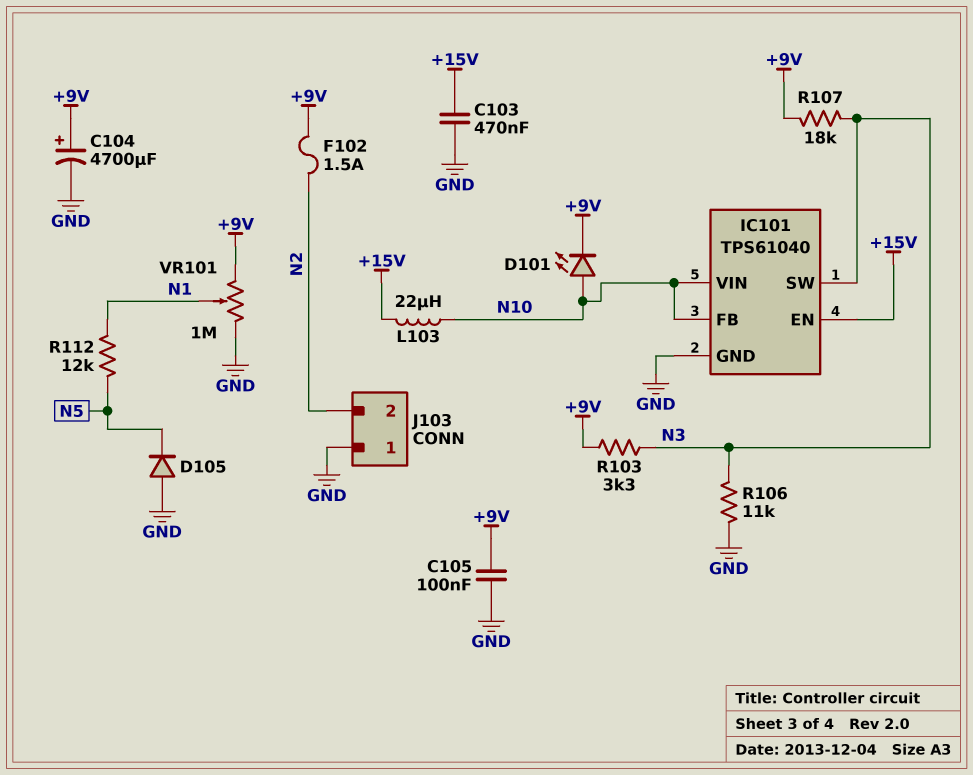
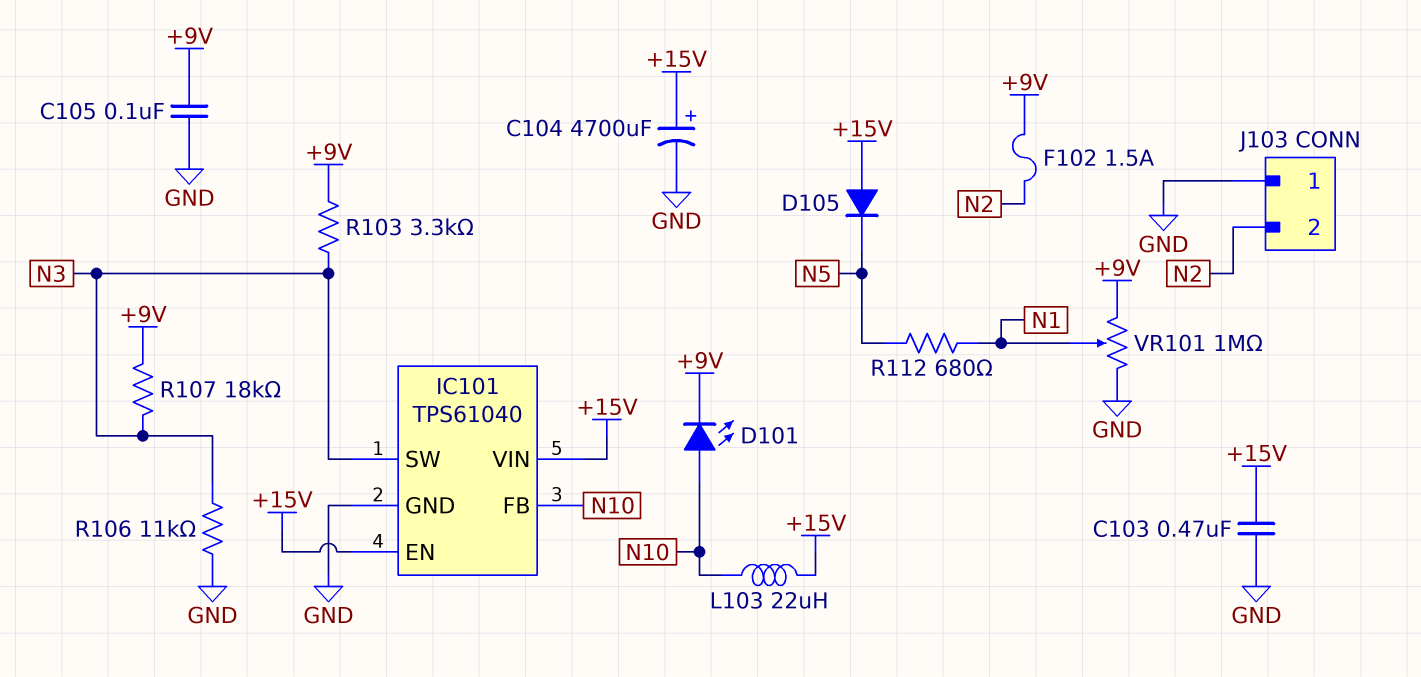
C104: 4700uF (plus +9V, minus GND) -> 4700uF (plus +15V, minus GND)
D105: diode (A GND, K N5) -> diode (A +15V, K N5)
IC101 pin VIN: N10 -> +15V
R112: 12k (N1, N5) -> 680 (N1, N5)

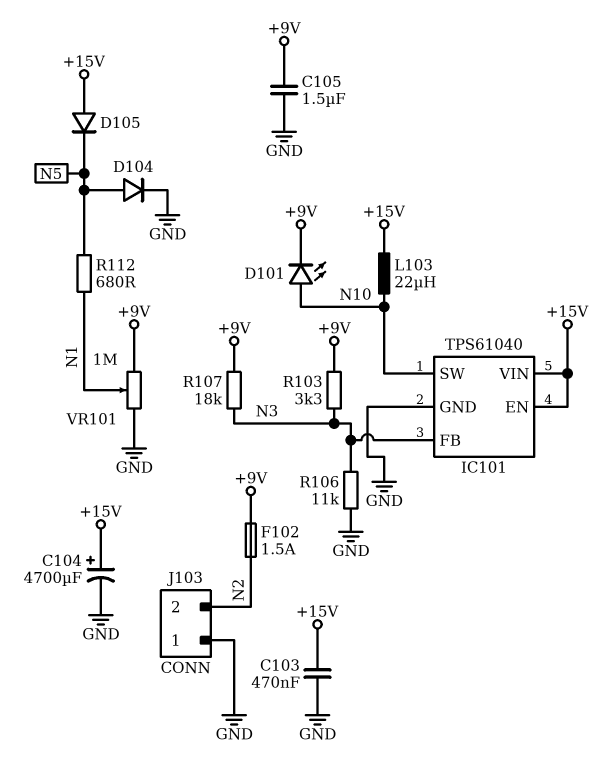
C105: 100nF (+9V, GND) -> 1.5uF (+9V, GND)
D104: none -> diode (A N5, K GND)
IC101 pin FB: N10 -> N3
IC101 pin SW: N3 -> N10

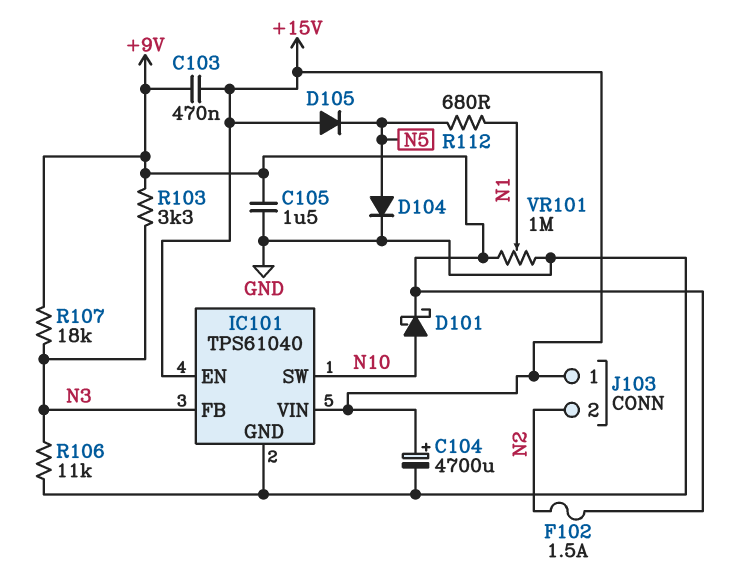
C103: 470nF (+15V, GND) -> 470nF (+9V, +15V)
D101: LED (A N10, K +9V) -> schottky (A N10, K +9V)
J103 pin 1: GND -> +15V
L103: 22uH (+15V, N10) -> none

